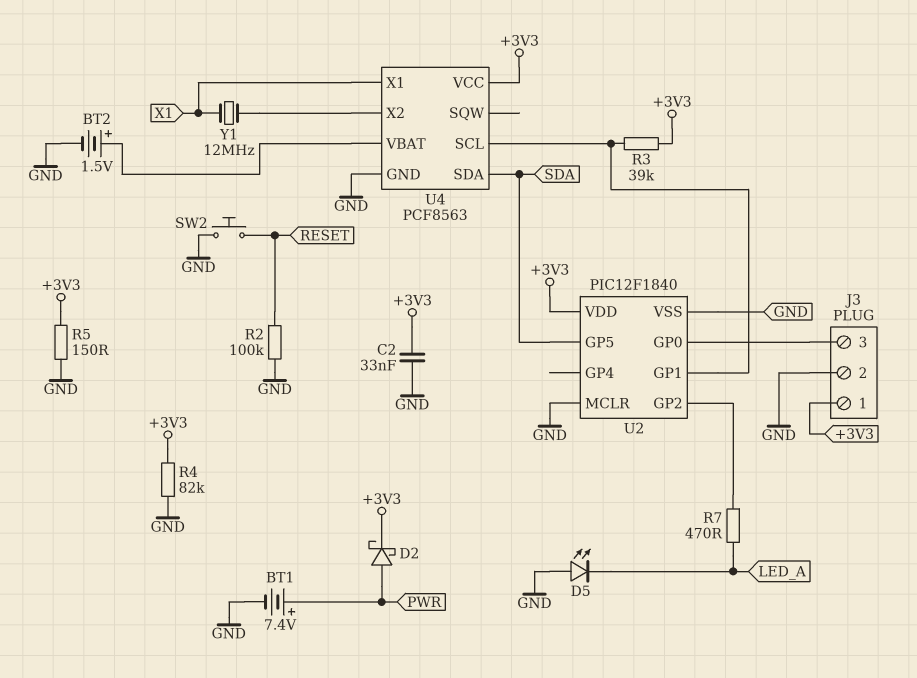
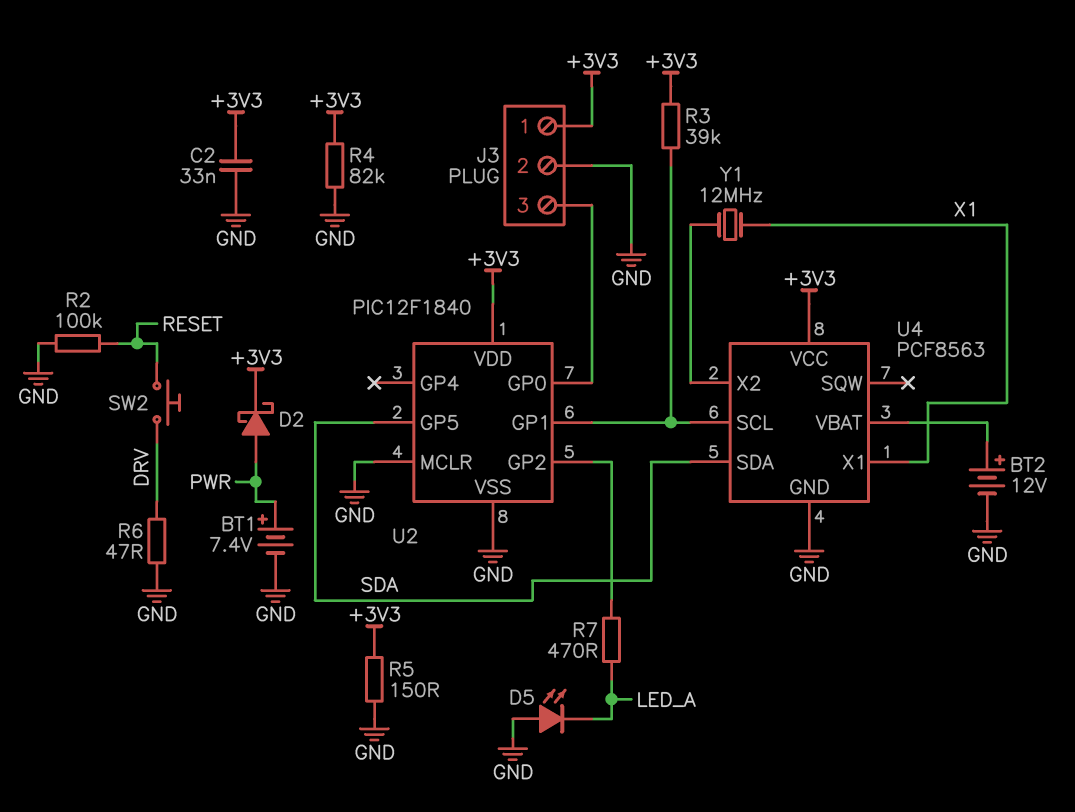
BT2: 1.5V (plus U4/VBAT, minus GND) -> 12V (plus U4/VBAT, minus GND)
R6: none -> 47 (DRV, GND)
SW2: button (GND, RESET) -> button (DRV, RESET)

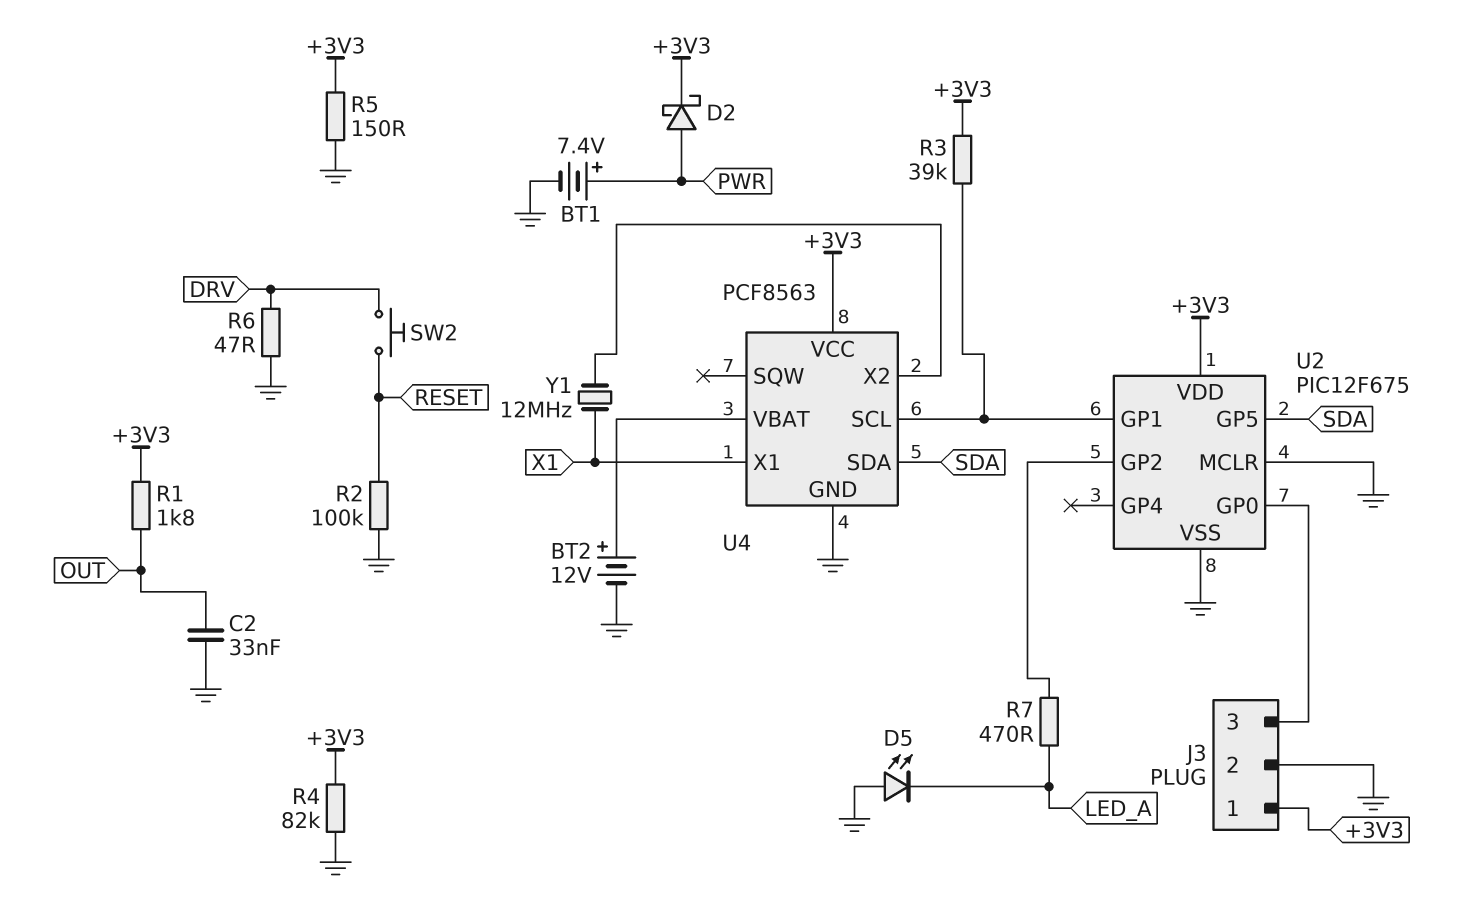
C2: 33nF (+3V3, GND) -> 33nF (GND, OUT)
R1: none -> 1.8k (+3V3, OUT)
U2: PIC12F1840 -> PIC12F675

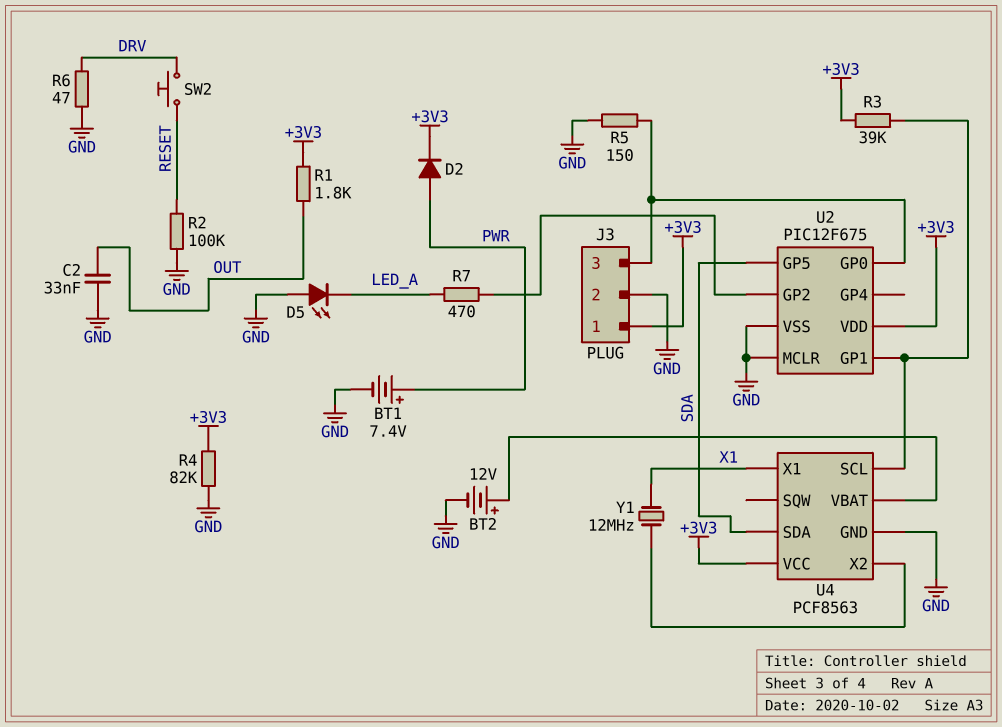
D2: schottky (A PWR, K +3V3) -> diode (A PWR, K +3V3)
R5: 150 (+3V3, GND) -> 150 (GND, J3/3)

